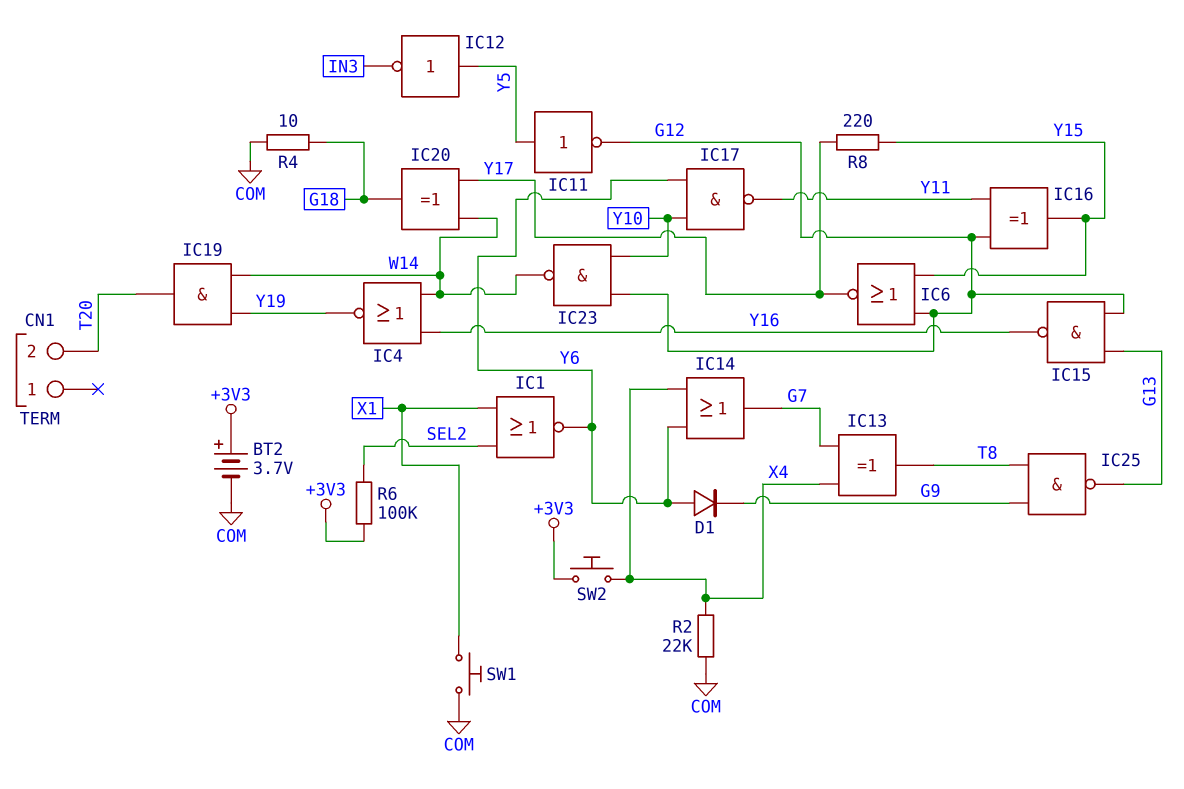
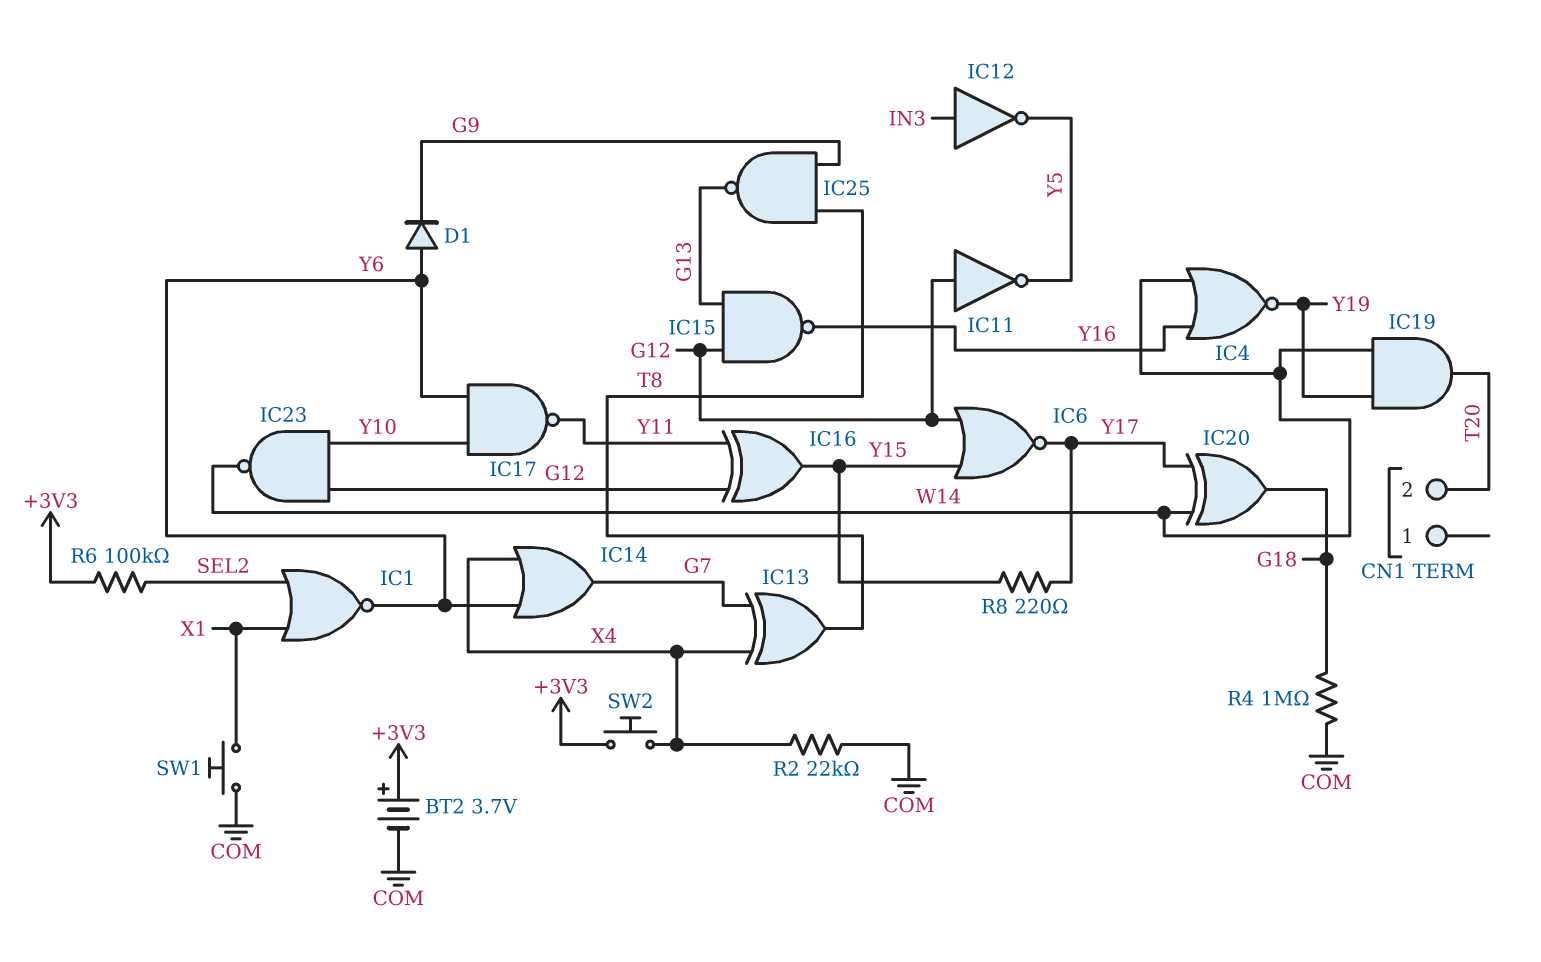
IC11: NOT (in Y5, out G12) -> NOT (in G12, out Y5)
IC12: NOT (in Y5, out IN3) -> NOT (in IN3, out Y5)
R4: 10 (COM, G18) -> 1M (COM, G18)

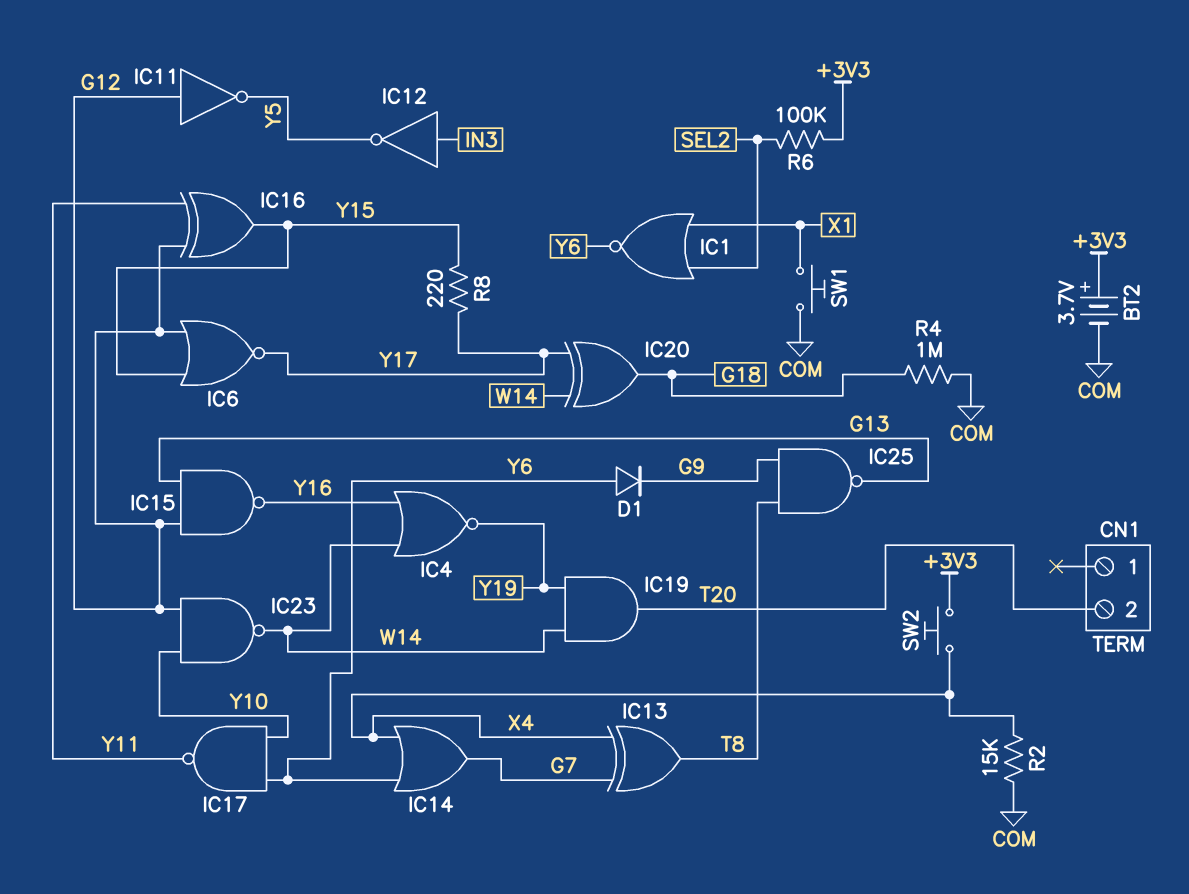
R2: 22k (COM, X4) -> 15k (COM, X4)

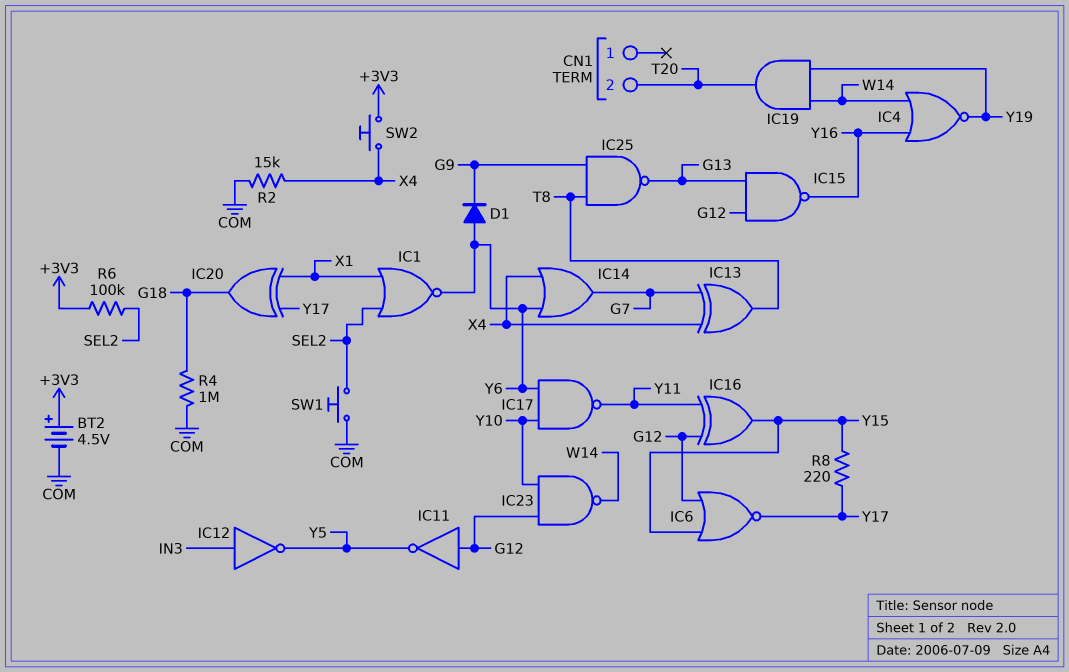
BT2: 3.7V (plus +3V3, minus COM) -> 4.5V (plus +3V3, minus COM)
IC20: XOR (in W14, in Y17, out G18) -> XOR (in X1, in Y17, out G18)
SW1: button (COM, X1) -> button (COM, SEL2)

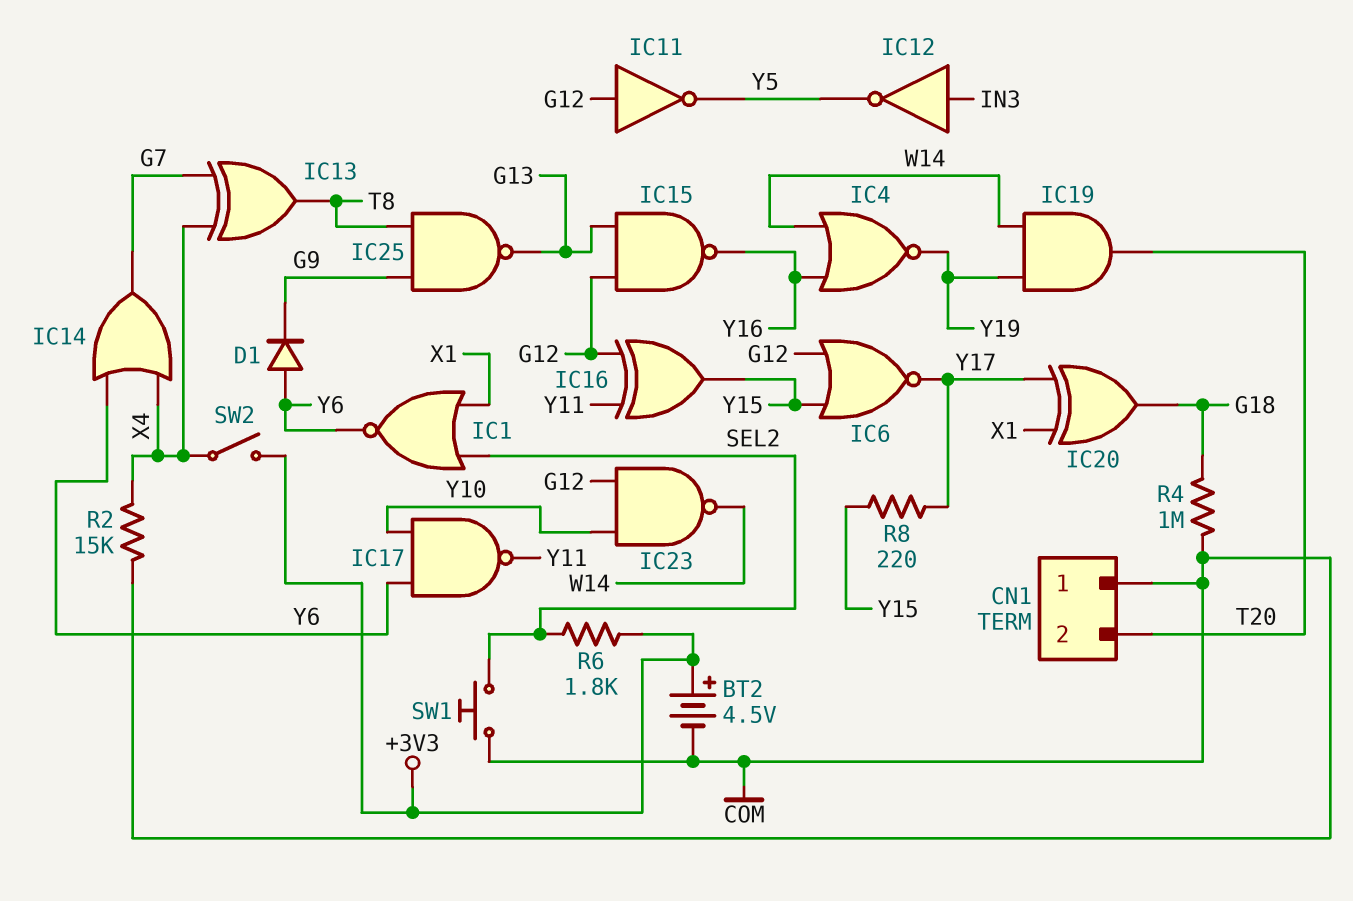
CN1 pin 1: none -> COM
R6: 100k (+3V3, SEL2) -> 1.8k (+3V3, SEL2)
SW2: button (+3V3, X4) -> switch (+3V3, X4)

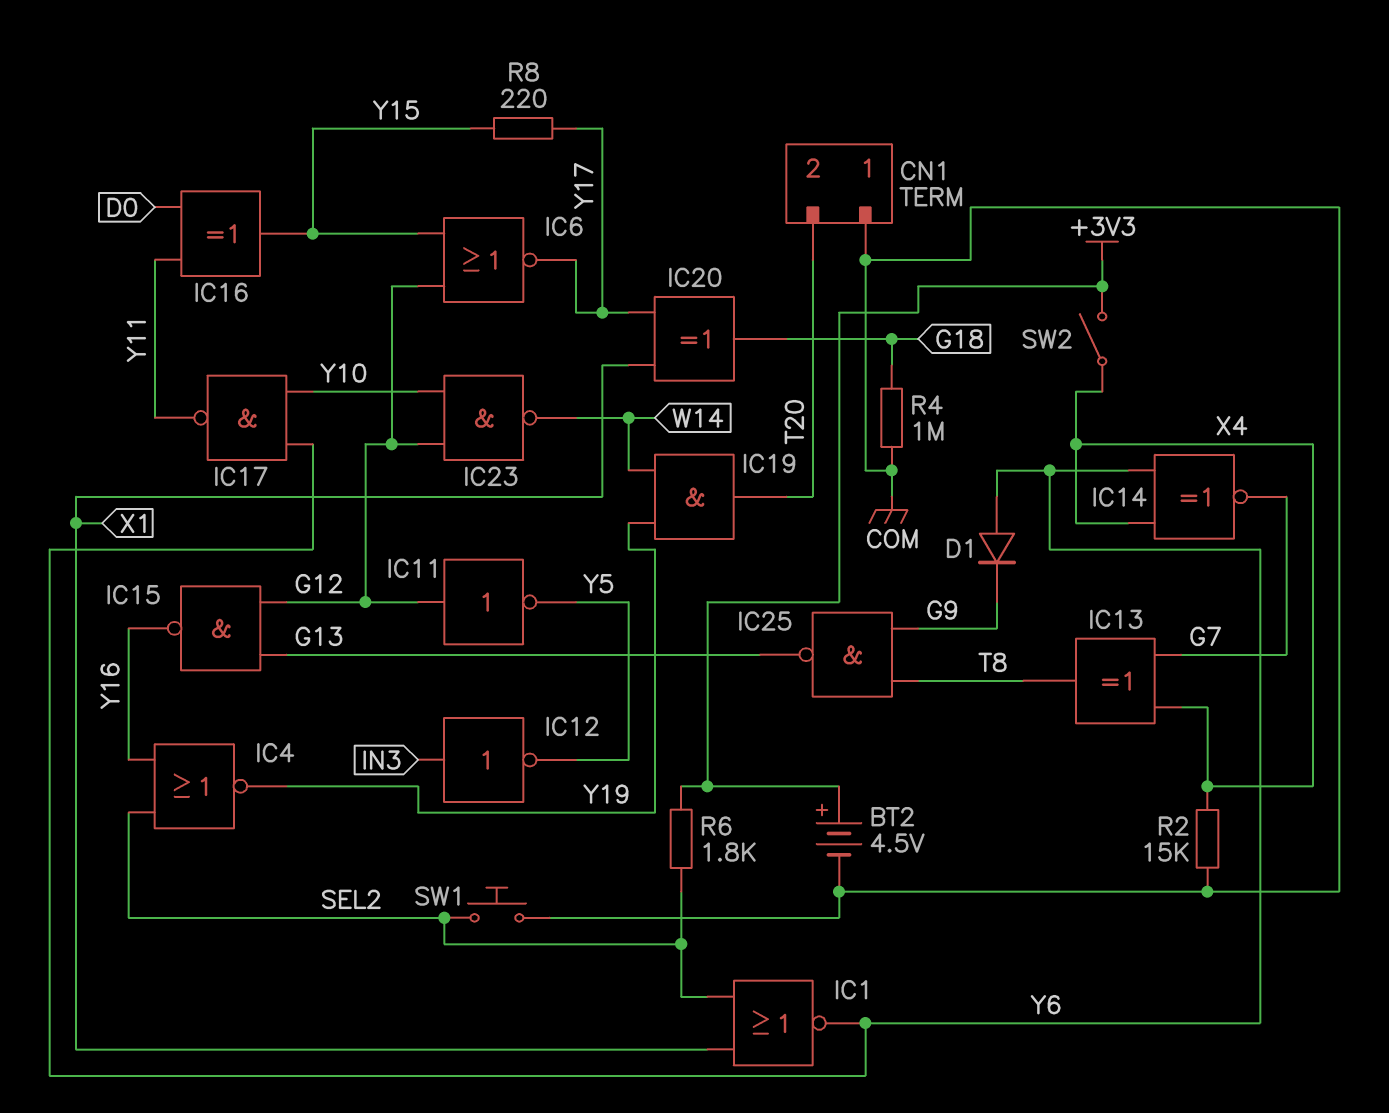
IC4: NOR (in W14, in Y16, out Y19) -> NOR (in SEL2, in Y16, out Y19)
IC14: OR (in X4, in Y6, out G7) -> XNOR (in X4, in Y6, out G7)
IC16: XOR (in G12, in Y11, out Y15) -> XOR (in D0, in Y11, out Y15)

